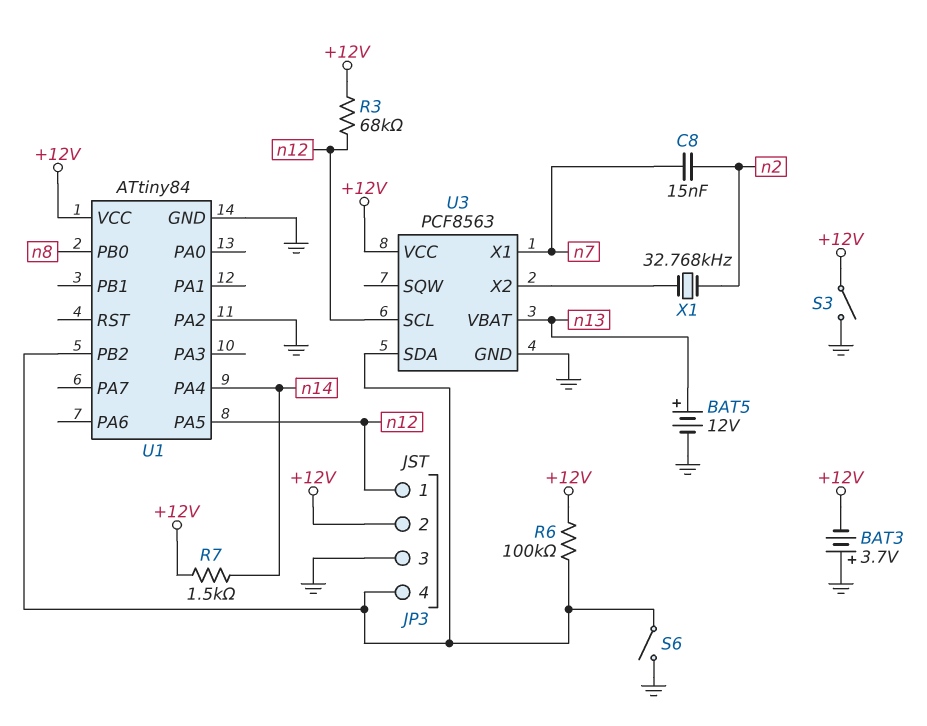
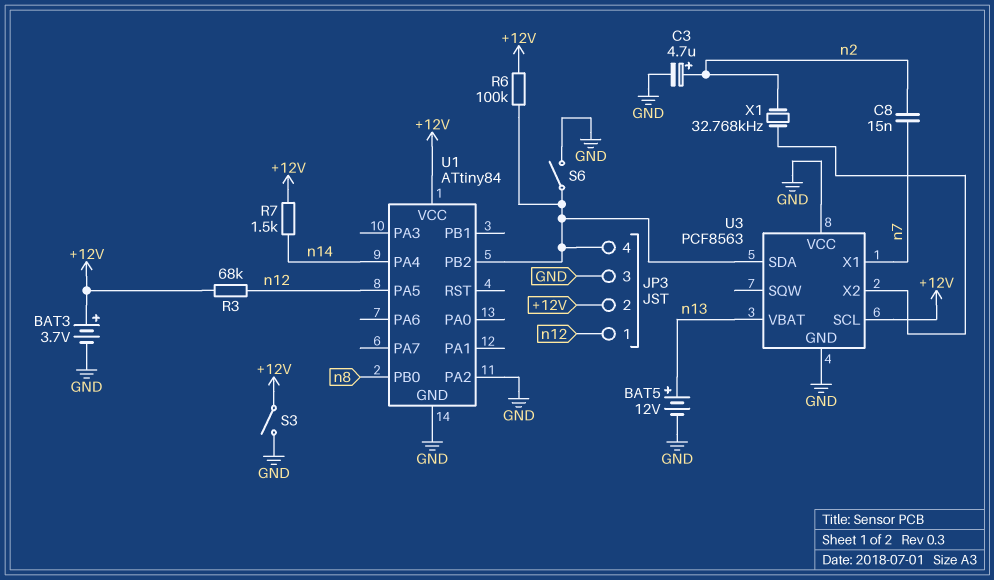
BAT3: 3.7V (plus GND, minus +12V) -> 3.7V (plus +12V, minus GND)
C3: none -> 4.7uF (plus n2, minus GND)
U3 pin SCL: n12 -> +12V
U3 pin VCC: +12V -> GND

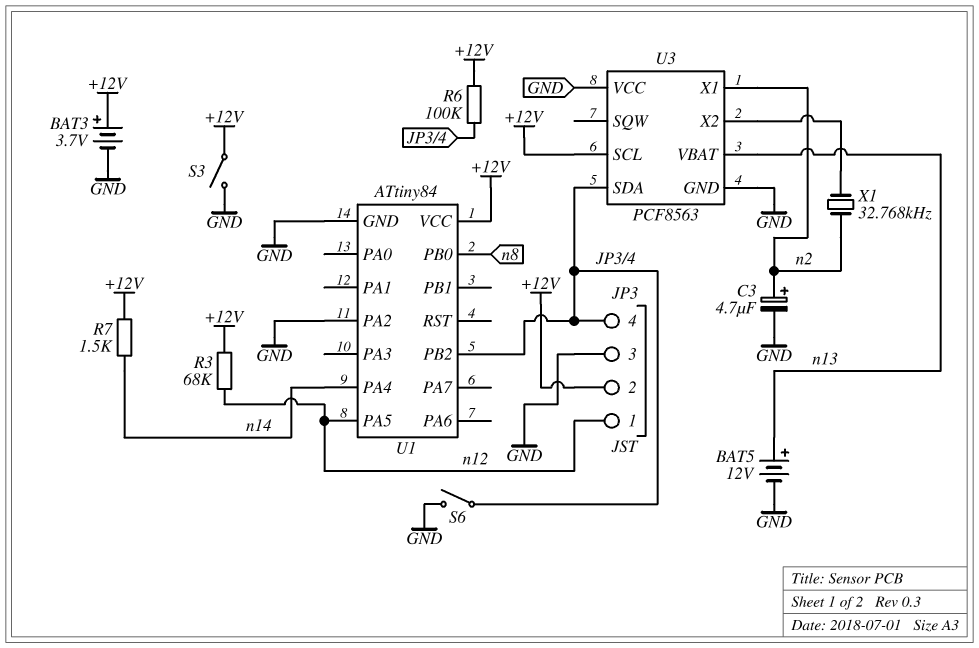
C8: 15nF (n2, n7) -> none
U3 pin X1: n7 -> n2

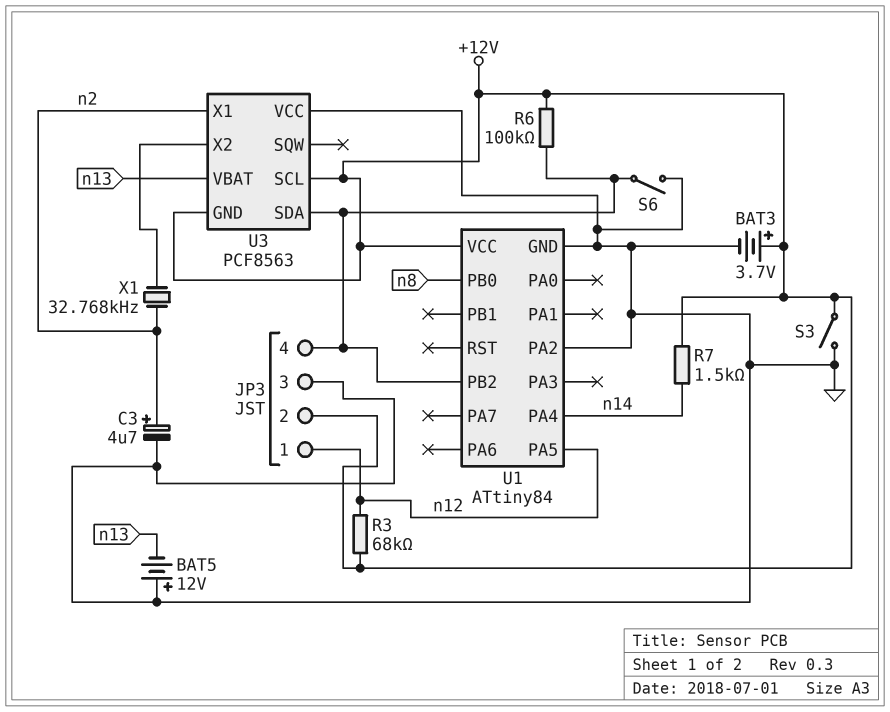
BAT5: 12V (plus n13, minus GND) -> 12V (plus GND, minus n13)
U3 pin GND: GND -> +12V

